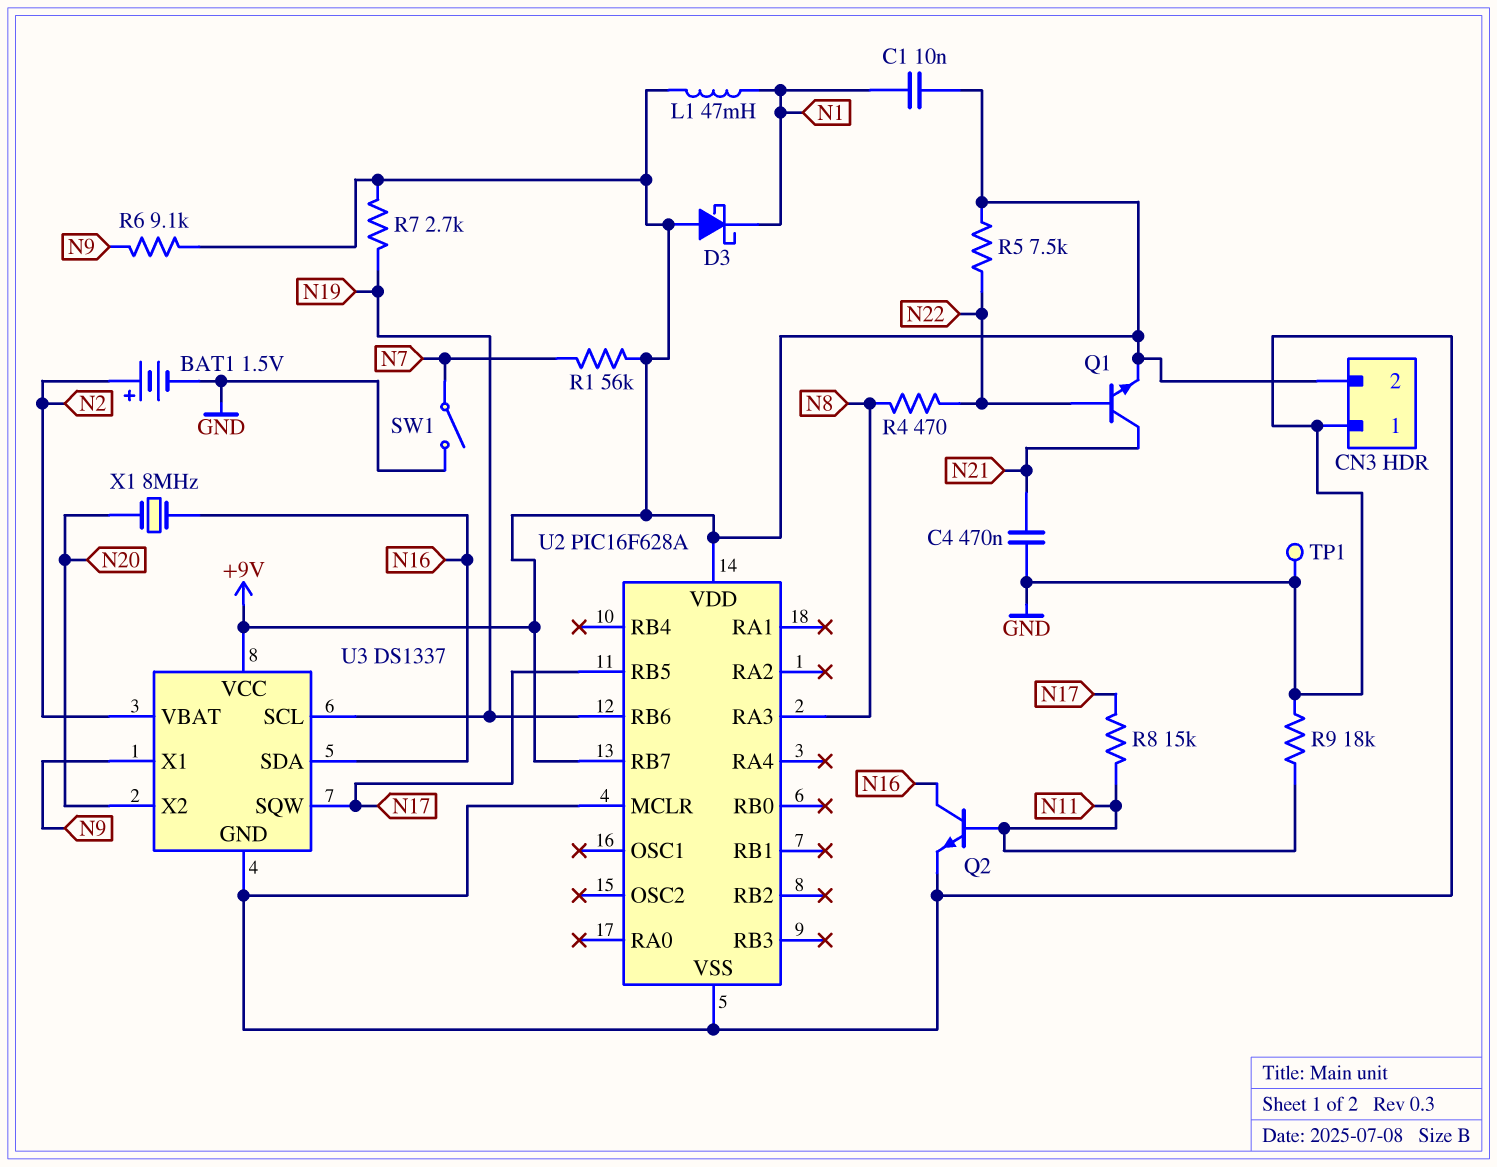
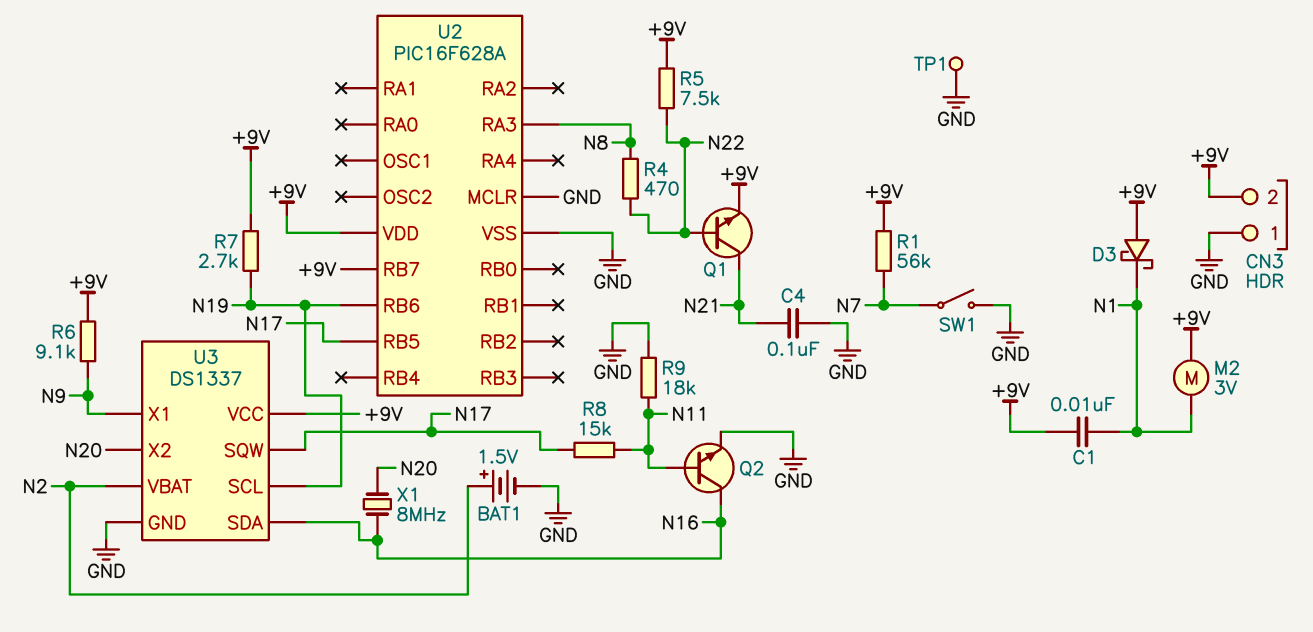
C4: 470nF (GND, N21) -> 100nF (GND, N21)
L1: 47mH (+9V, N1) -> none
M2: none -> motor 3V (+9V, N1)

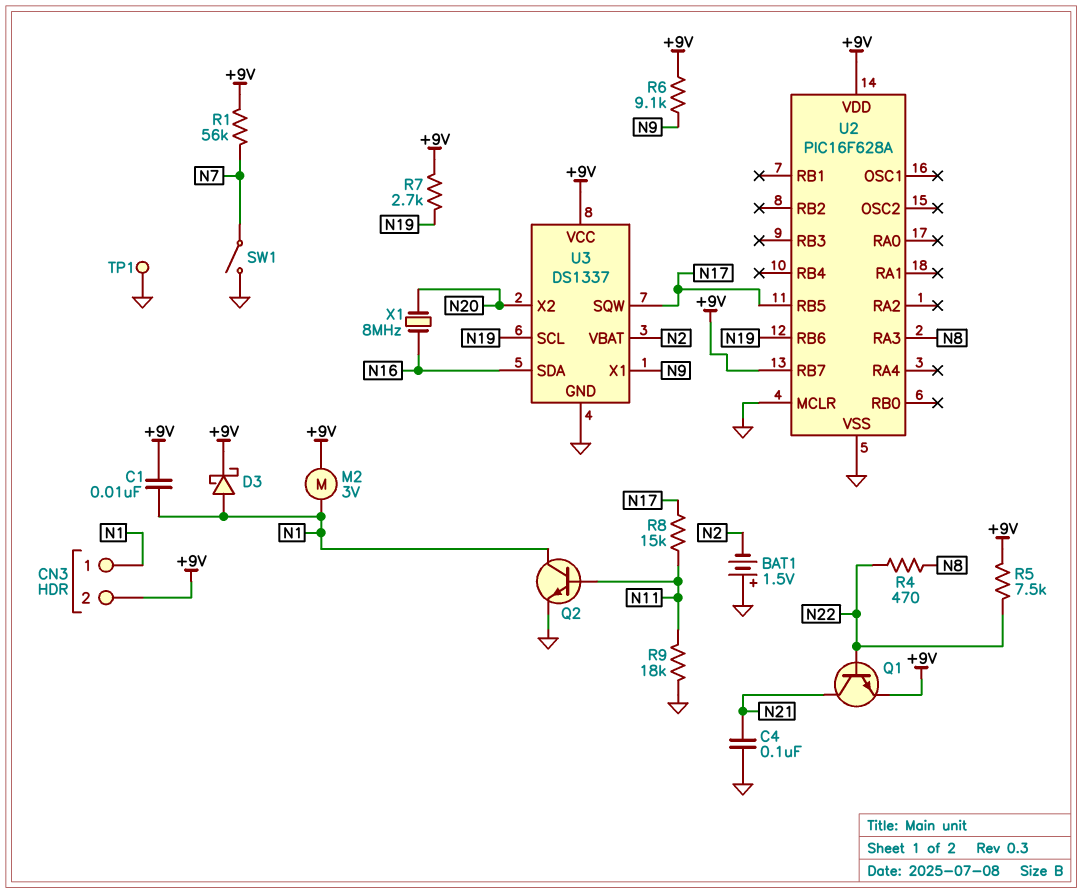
BAT1: 1.5V (plus N2, minus GND) -> 1.5V (plus GND, minus N2)
CN3 pin 1: GND -> N1
D3: schottky (A +9V, K N1) -> schottky (A N1, K +9V)
Q2: NPN (B N11, C N16, E GND) -> NPN (B N11, C N1, E GND)

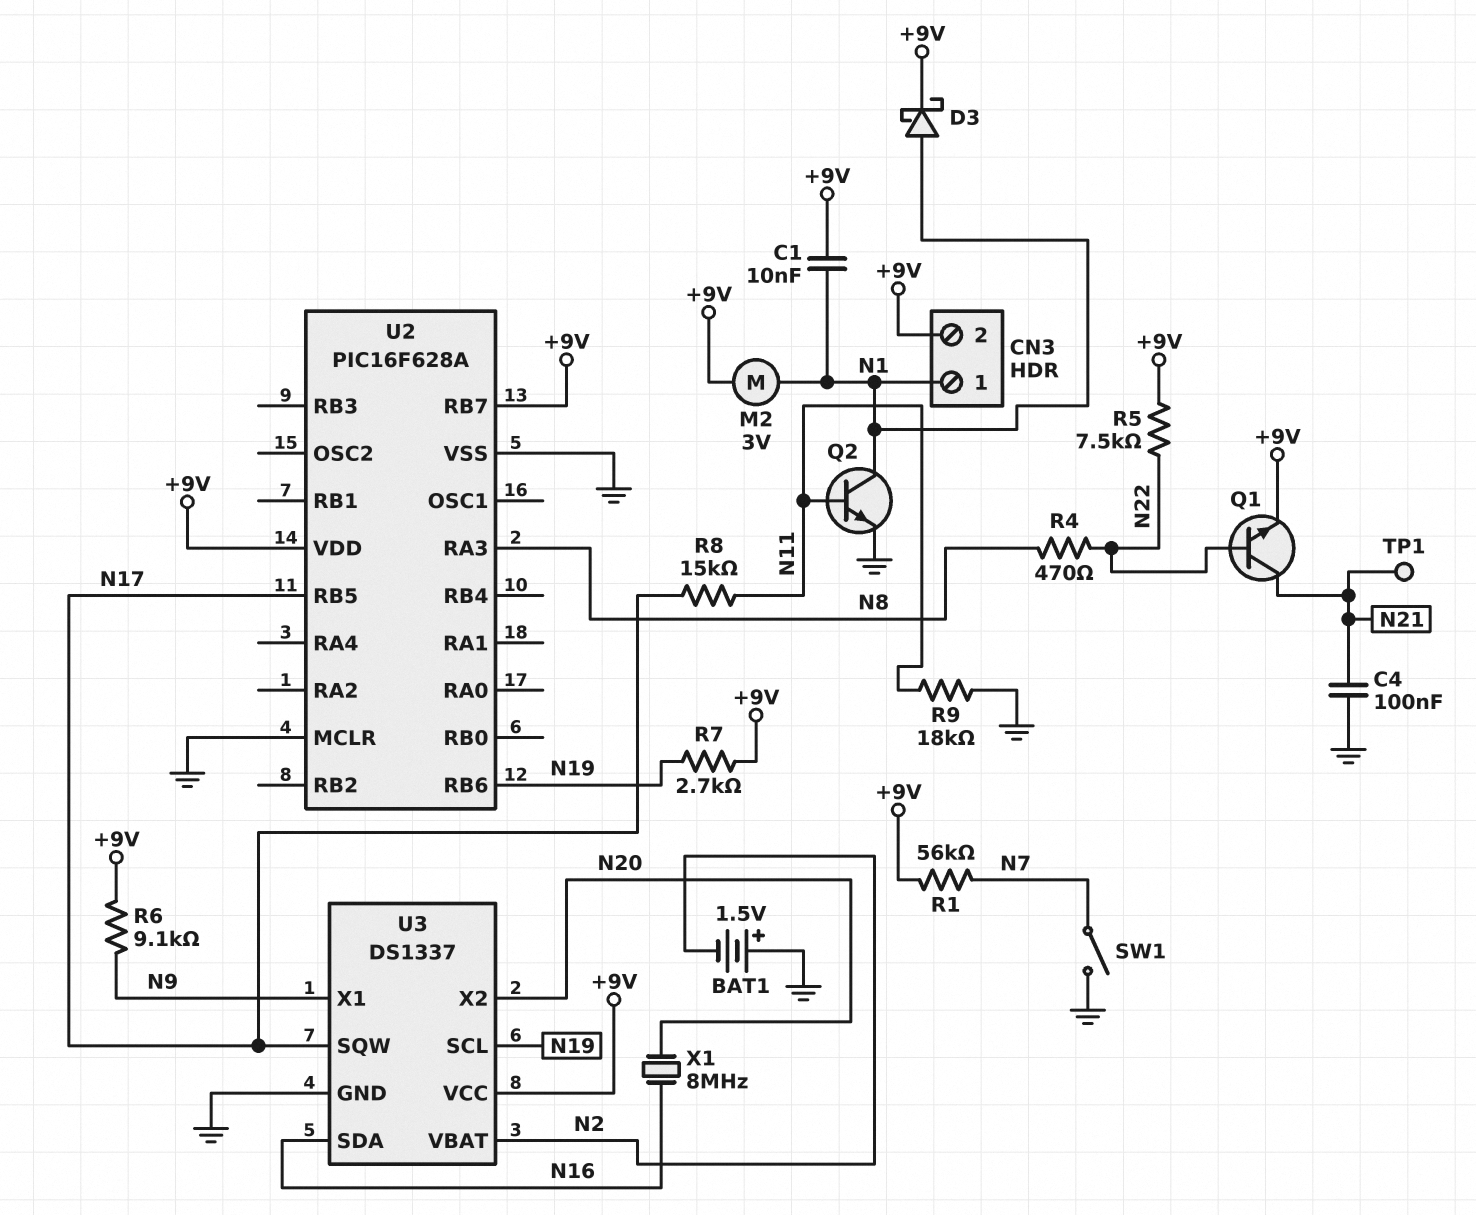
TP1: test point (GND) -> test point (N21)

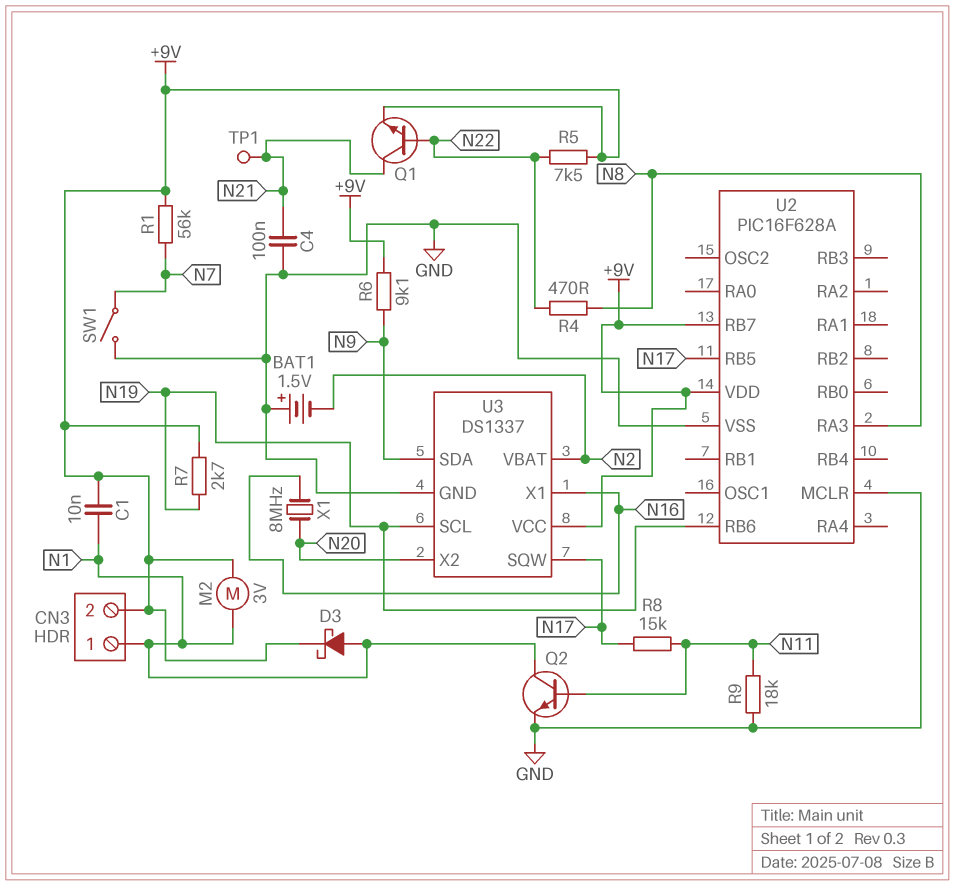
U3 pin SDA: N16 -> N9
U3 pin X1: N9 -> N16

